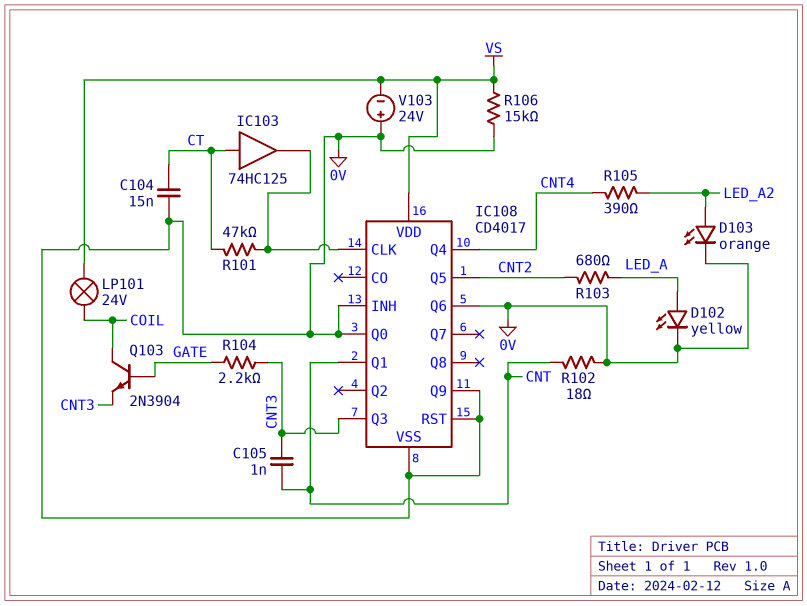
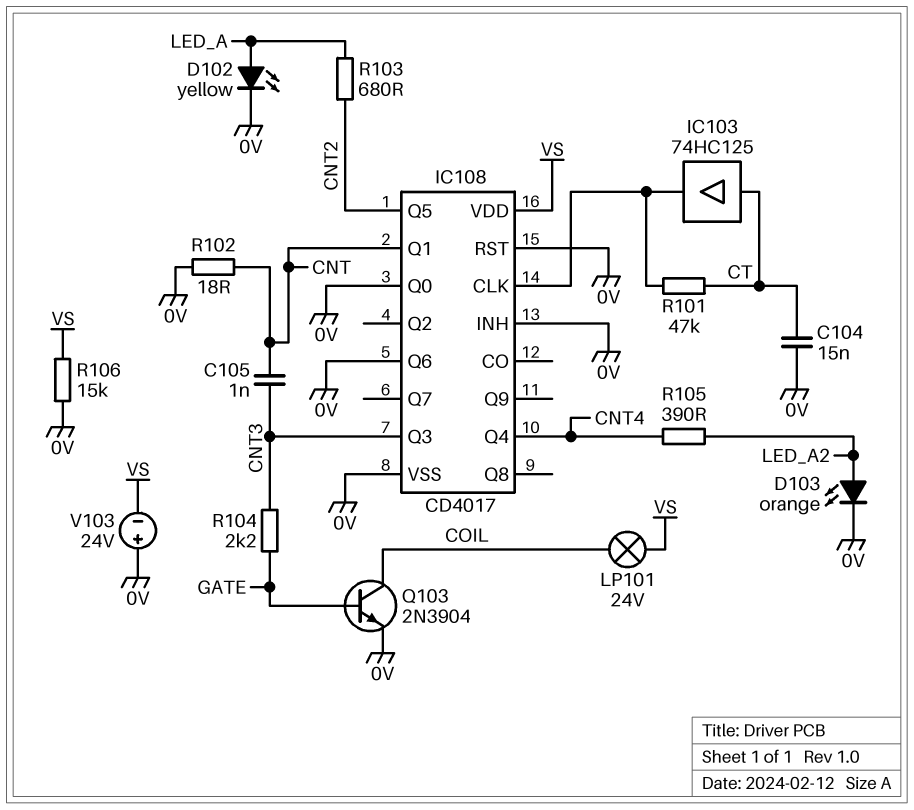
IC108 pin Q9: 0V -> none
Q103: NPN 2N3904 (B GATE, C COIL, E CNT3) -> NPN 2N3904 (B GATE, C COIL, E 0V)

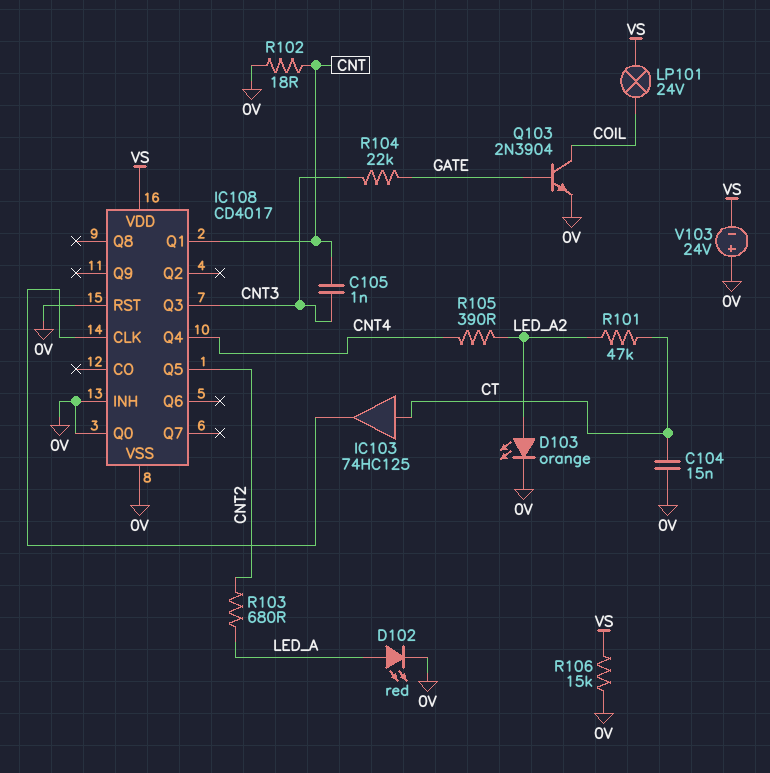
D102: LED yellow (A LED_A, K 0V) -> LED red (A LED_A, K 0V)
IC108 pin Q6: 0V -> none
R101: 47k (CT, IC108/CLK) -> 47k (CT, LED_A2)
R104: 2.2k (CNT3, GATE) -> 22k (CNT3, GATE)

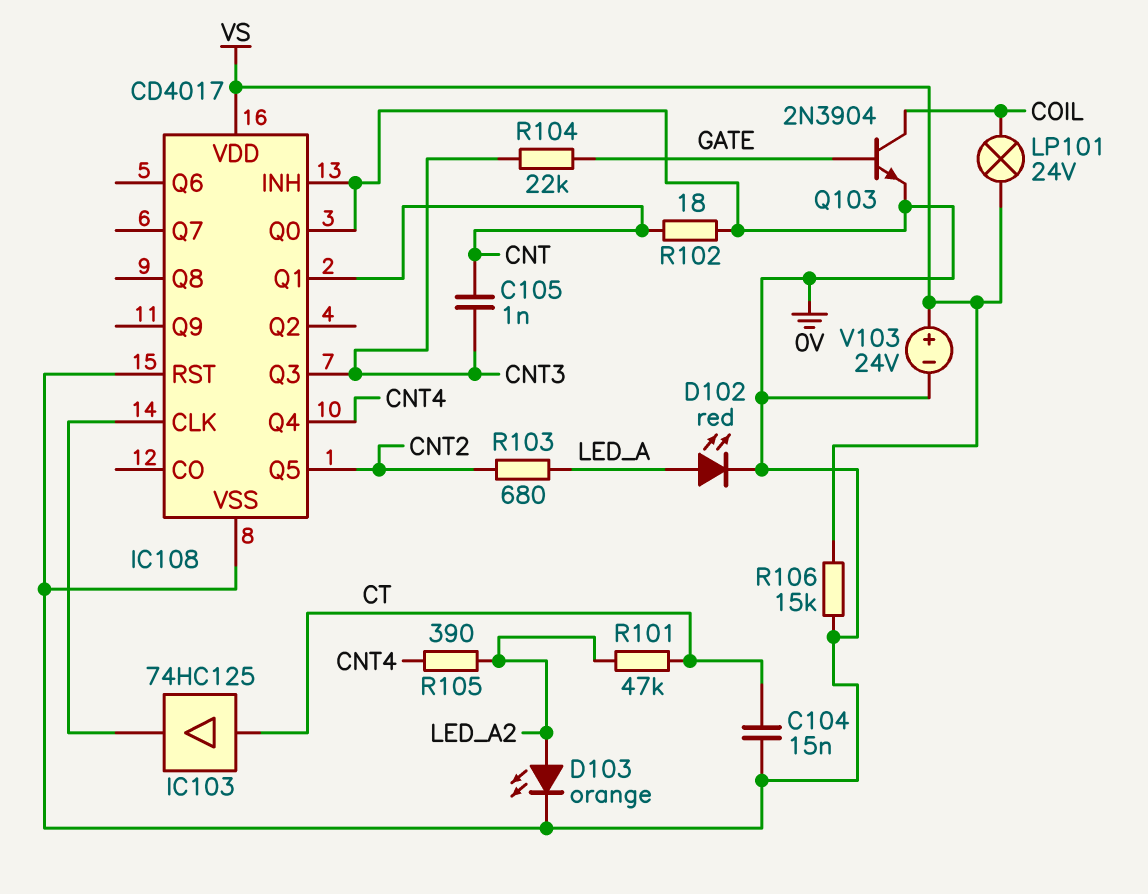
V103: 24V (plus 0V, minus VS) -> 24V (plus VS, minus 0V)

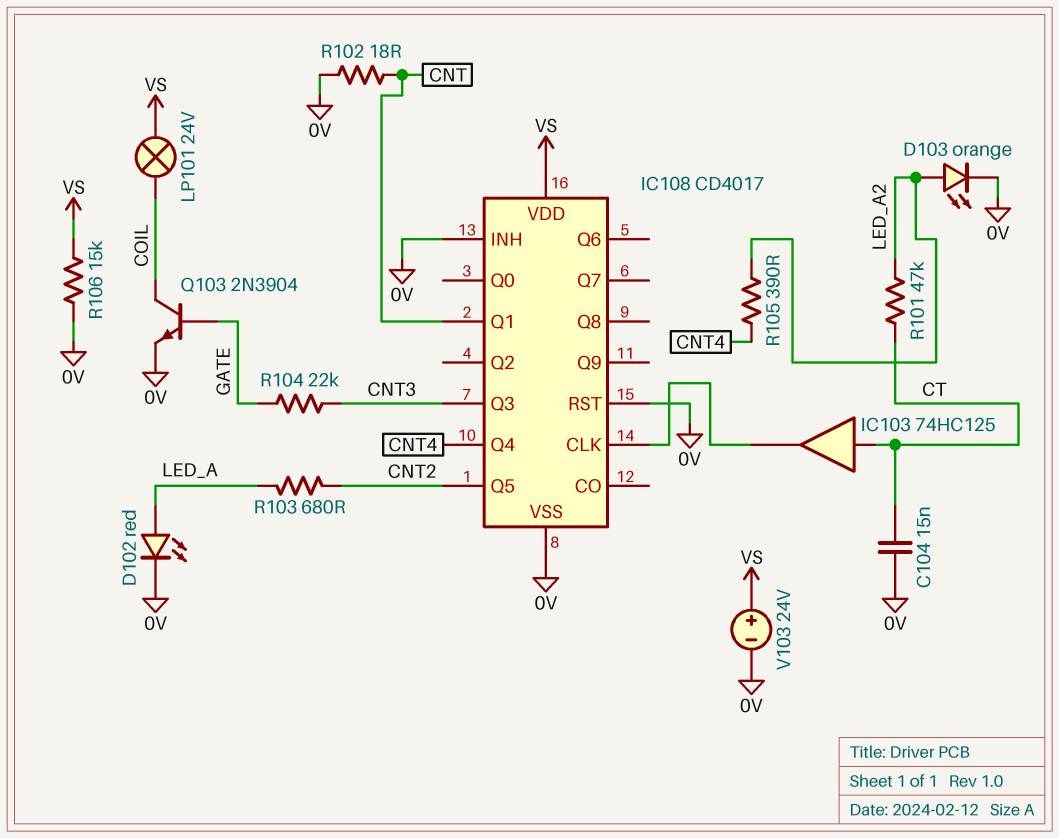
C105: 1nF (CNT, CNT3) -> none
IC108 pin Q0: 0V -> none

